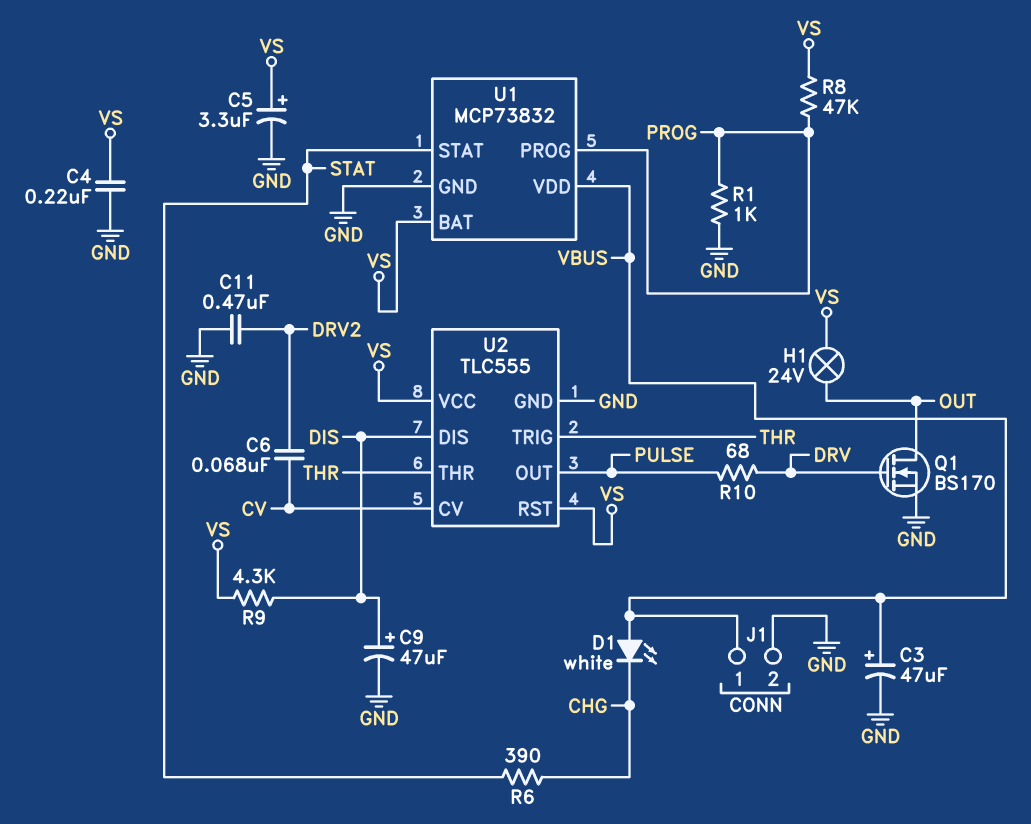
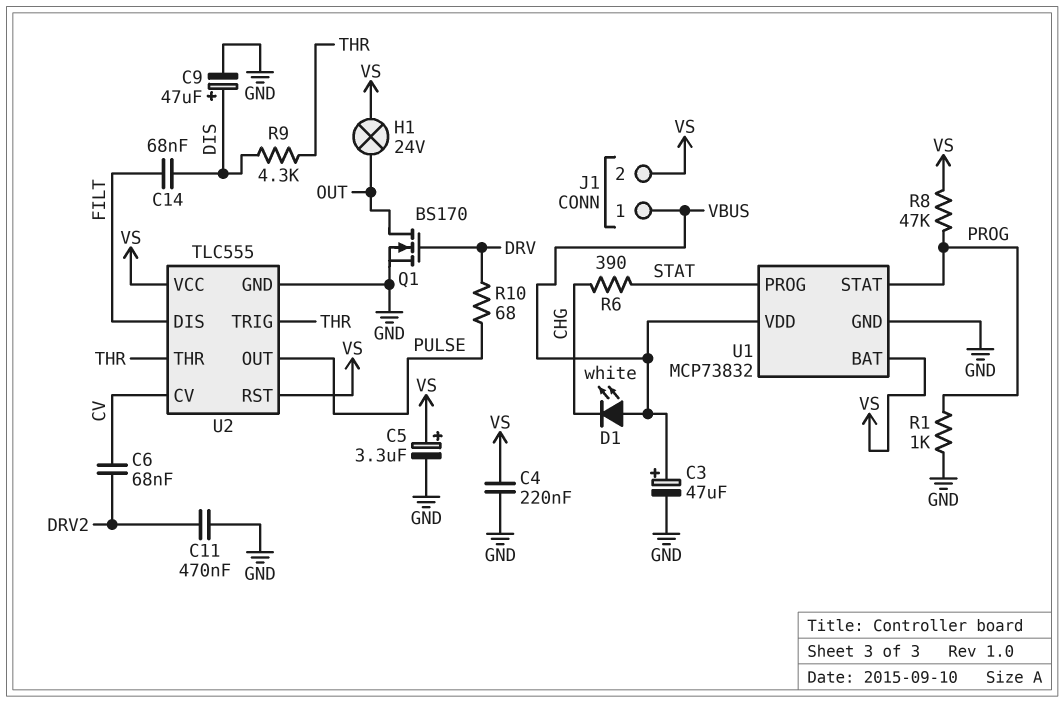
C14: none -> 68nF (DIS, FILT)
J1 pin 2: GND -> VS
R9: 4.3k (DIS, VS) -> 4.3k (DIS, THR)
U1 pin PROG: PROG -> STAT
U1 pin STAT: STAT -> PROG
U2 pin DIS: DIS -> FILT

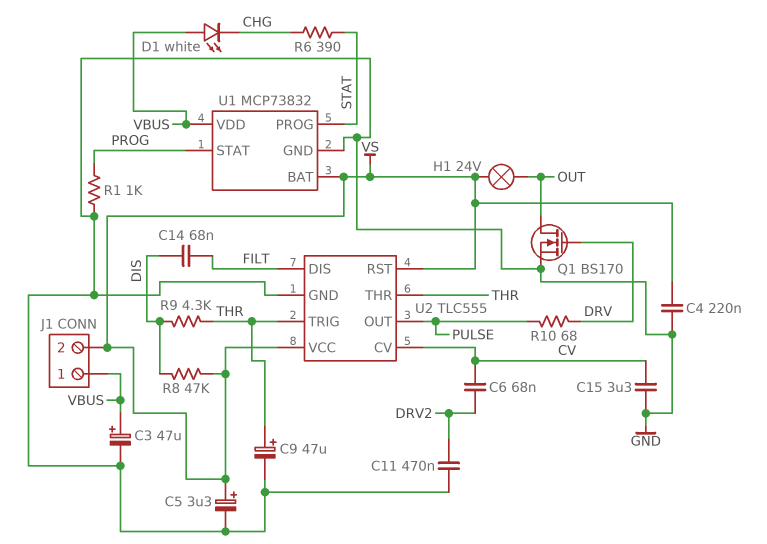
C9: 47uF (plus DIS, minus GND) -> 47uF (plus THR, minus GND)
C15: none -> 3.3uF (CV, GND)
R8: 47k (PROG, VS) -> 47k (DIS, VS)

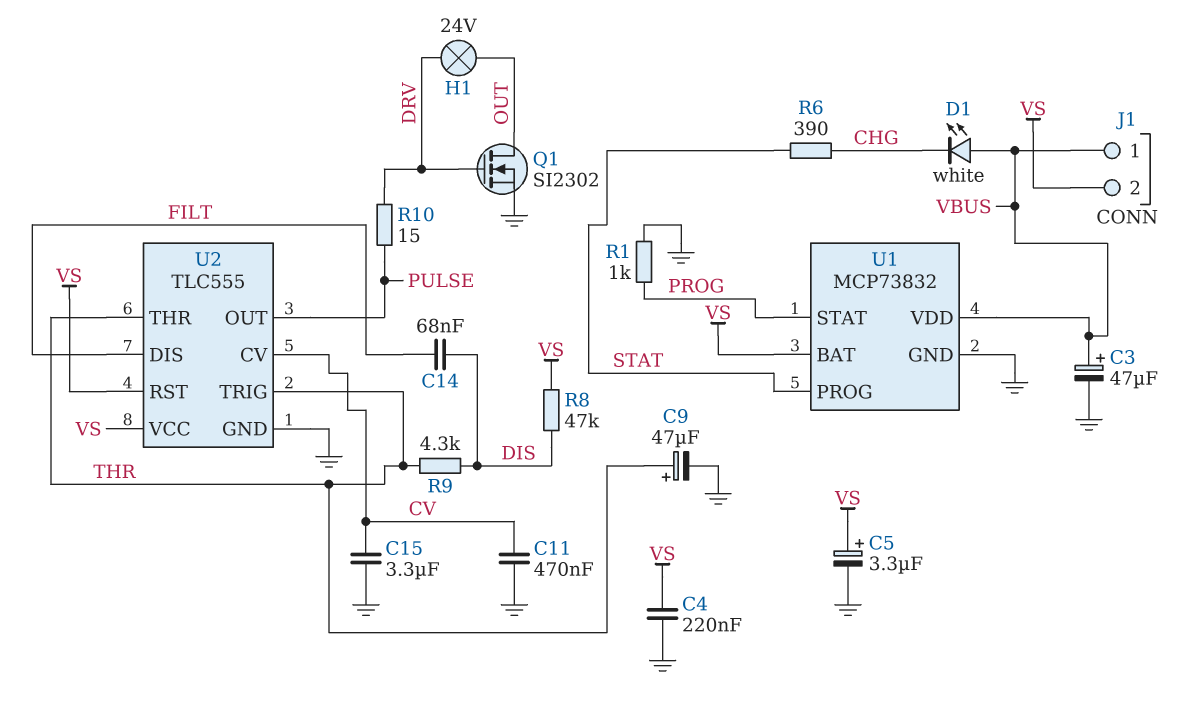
C6: 68nF (CV, DRV2) -> none
C11: 470nF (DRV2, GND) -> 470nF (CV, GND)
H1: lamp 24V (OUT, VS) -> lamp 24V (DRV, OUT)
Q1: NMOS BS170 (G DRV, D OUT, S GND) -> NMOS SI2302 (G DRV, D OUT, S GND)
R10: 68 (DRV, PULSE) -> 15 (DRV, PULSE)

